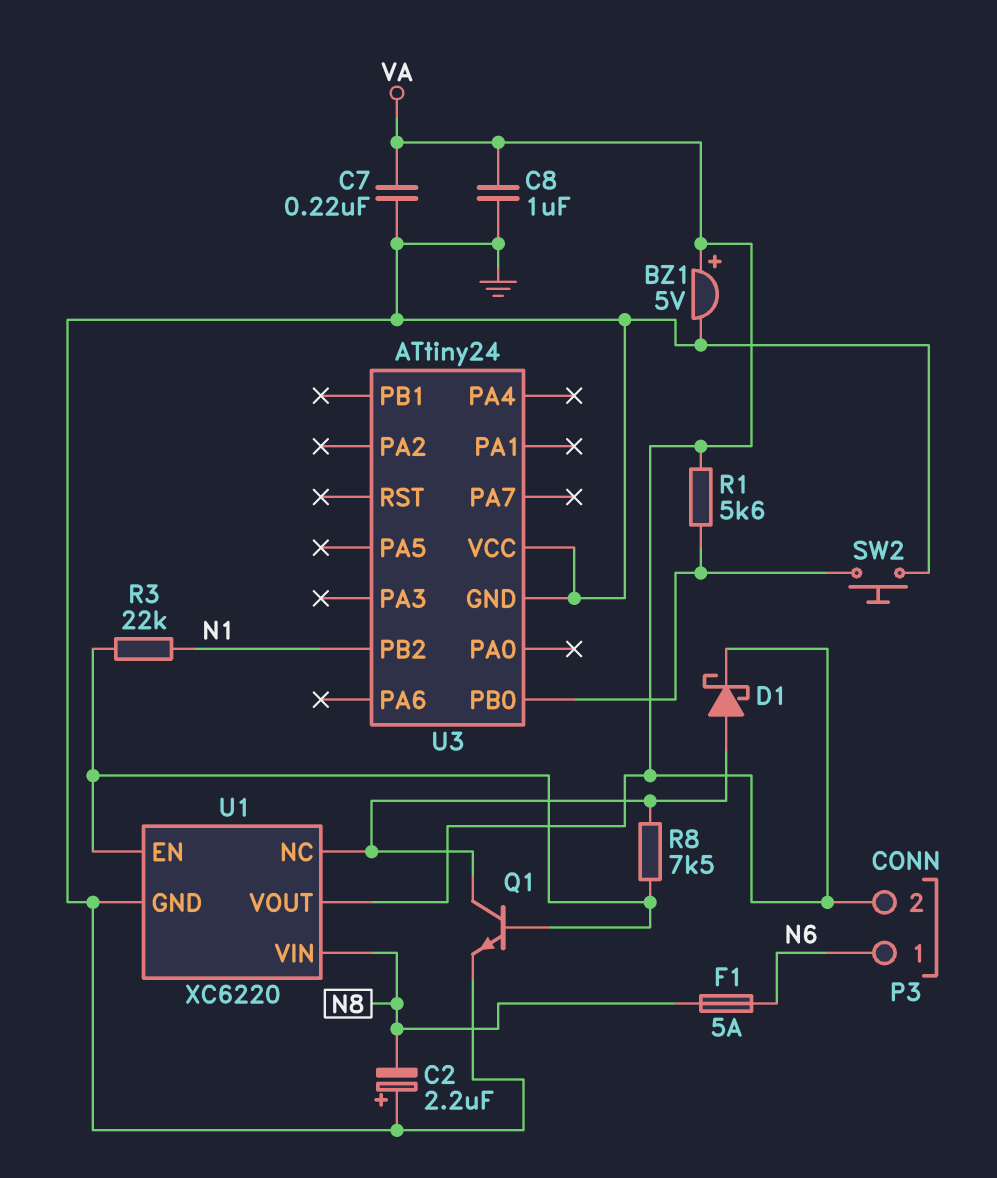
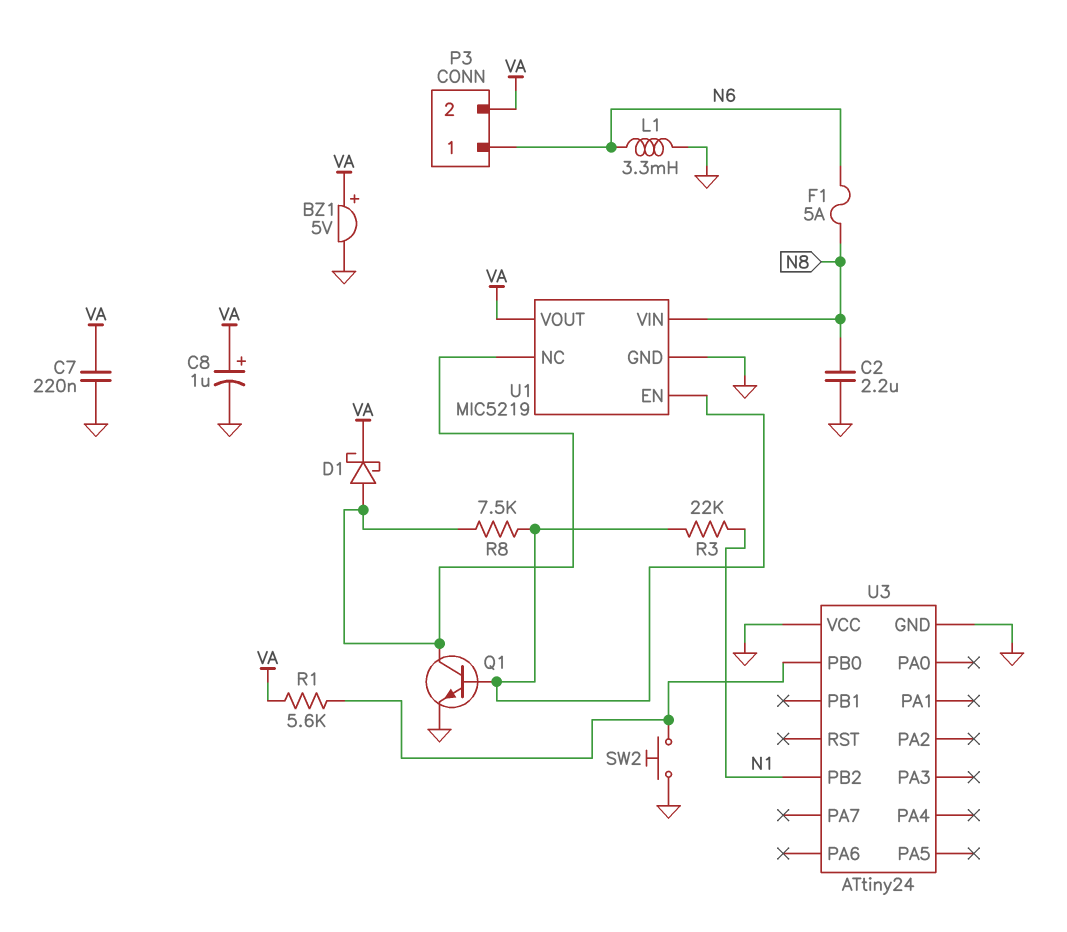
C2: 2.2uF (plus GND, minus N8) -> 2.2uF (GND, N8)
C8: 1uF (GND, VA) -> 1uF (plus VA, minus GND)
L1: none -> 3.3mH (GND, N6)
U1: XC6220 -> MIC5219

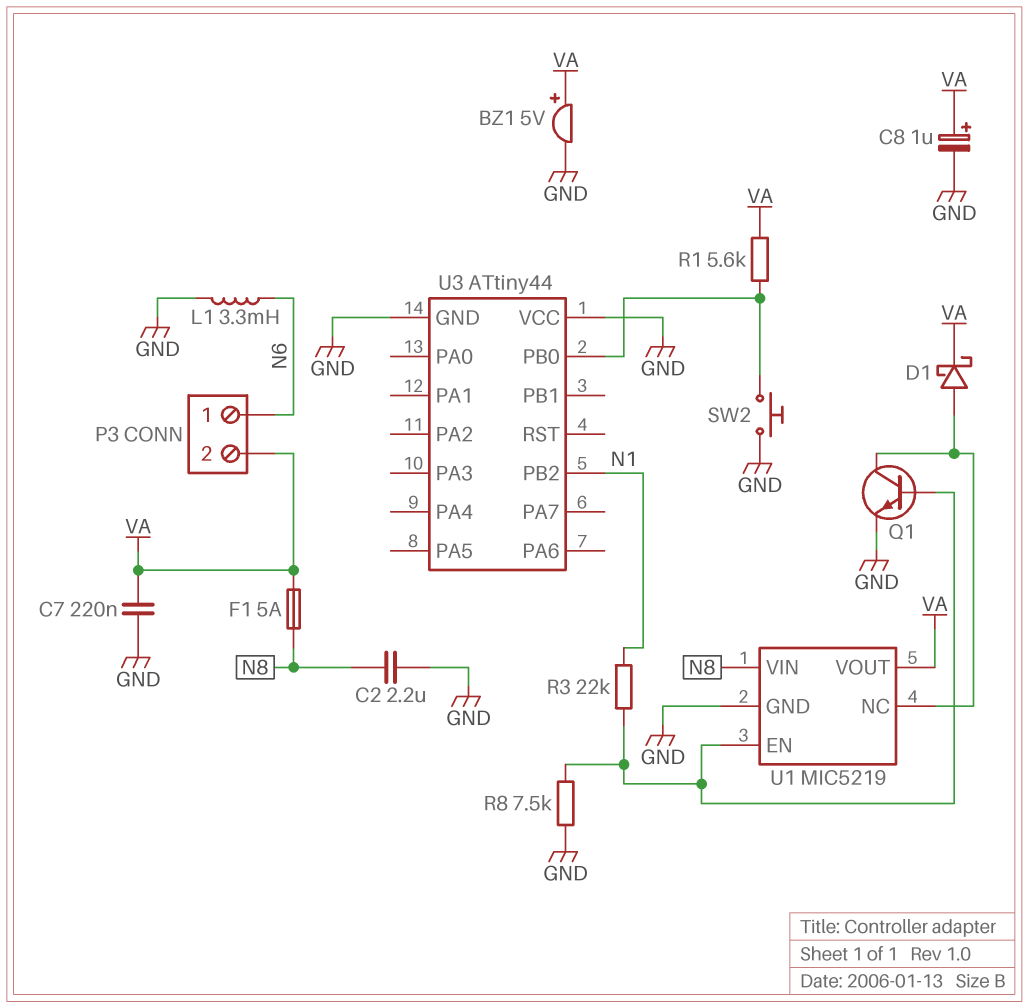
F1: 5A (N6, N8) -> 5A (N8, VA)
R8: 7.5k (U1/EN, U1/NC) -> 7.5k (GND, U1/EN)
U3: ATtiny24 -> ATtiny44

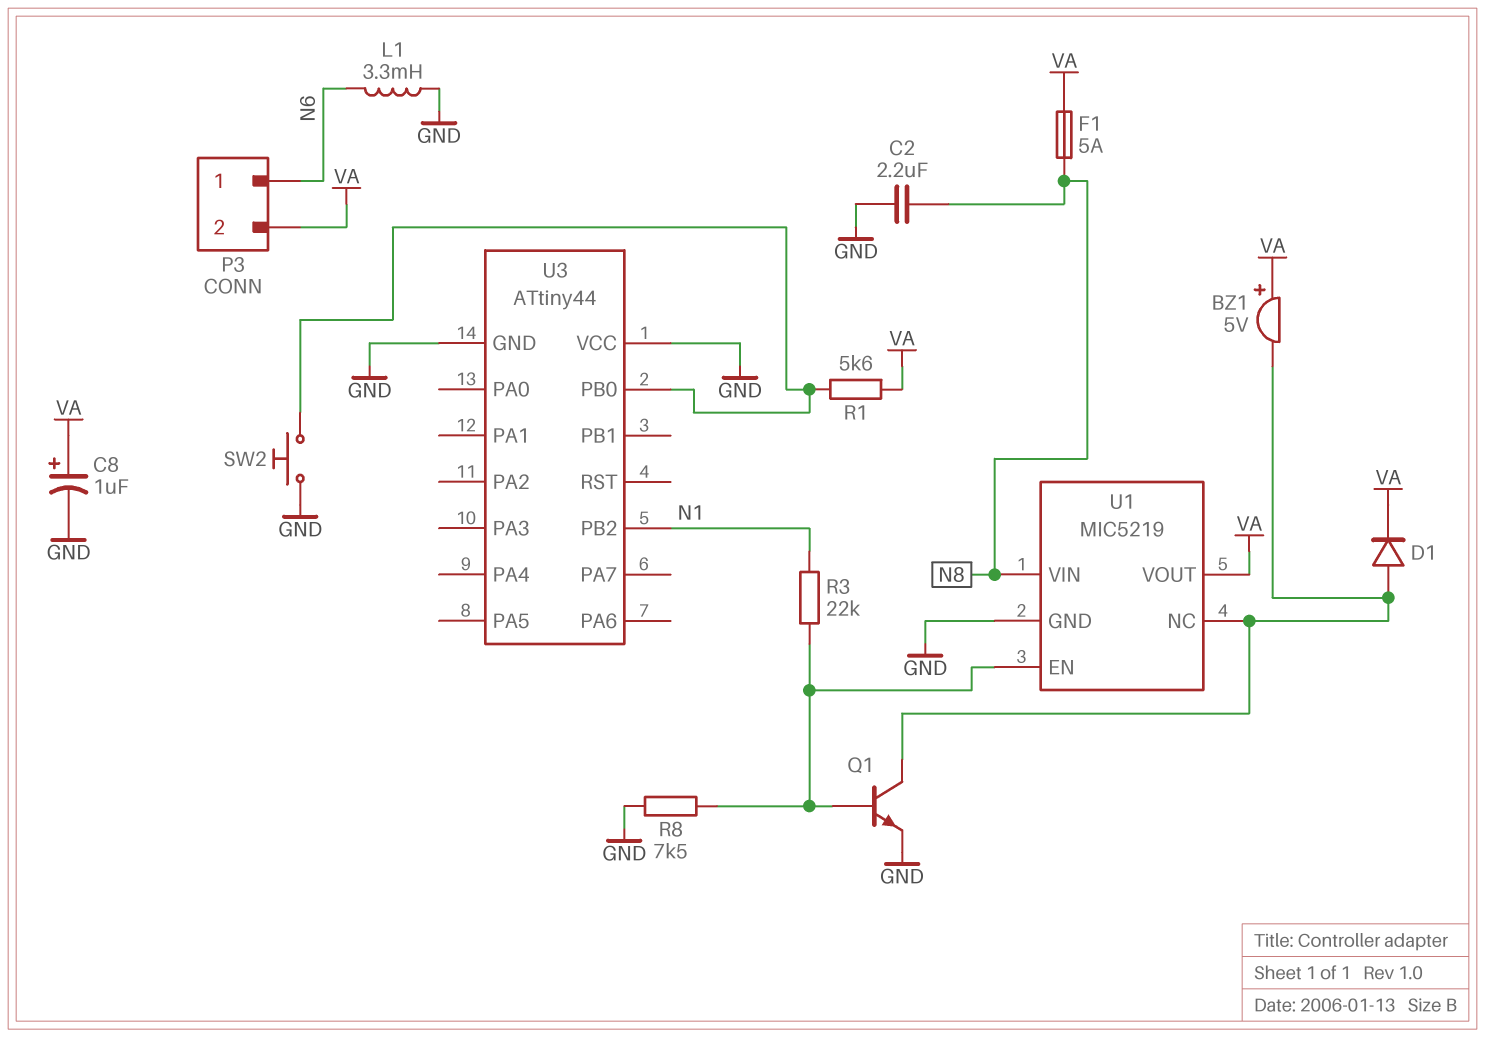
BZ1: buzzer 5V (plus VA, minus GND) -> buzzer 5V (plus VA, minus U1/NC)
C7: 220nF (GND, VA) -> none
D1: schottky (A U1/NC, K VA) -> diode (A U1/NC, K VA)

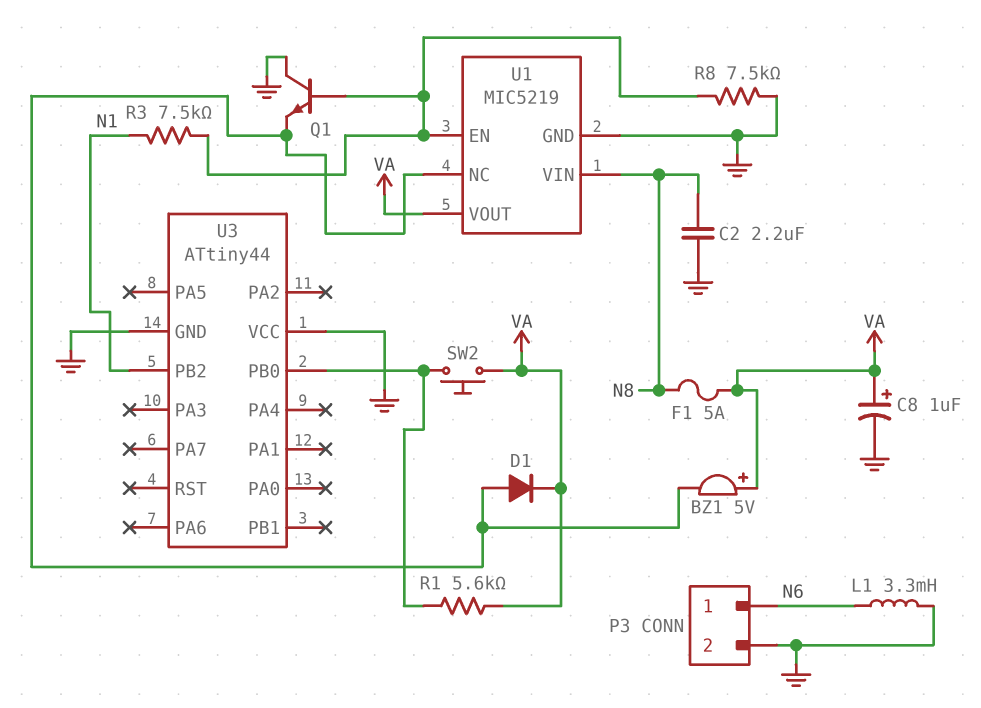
P3 pin 2: VA -> GND
Q1: NPN (B U1/EN, C U1/NC, E GND) -> NPN (B U1/EN, C GND, E U1/NC)
R3: 22k (N1, U1/EN) -> 7.5k (N1, U1/EN)
SW2: button (GND, U3/PB0) -> button (U3/PB0, VA)

